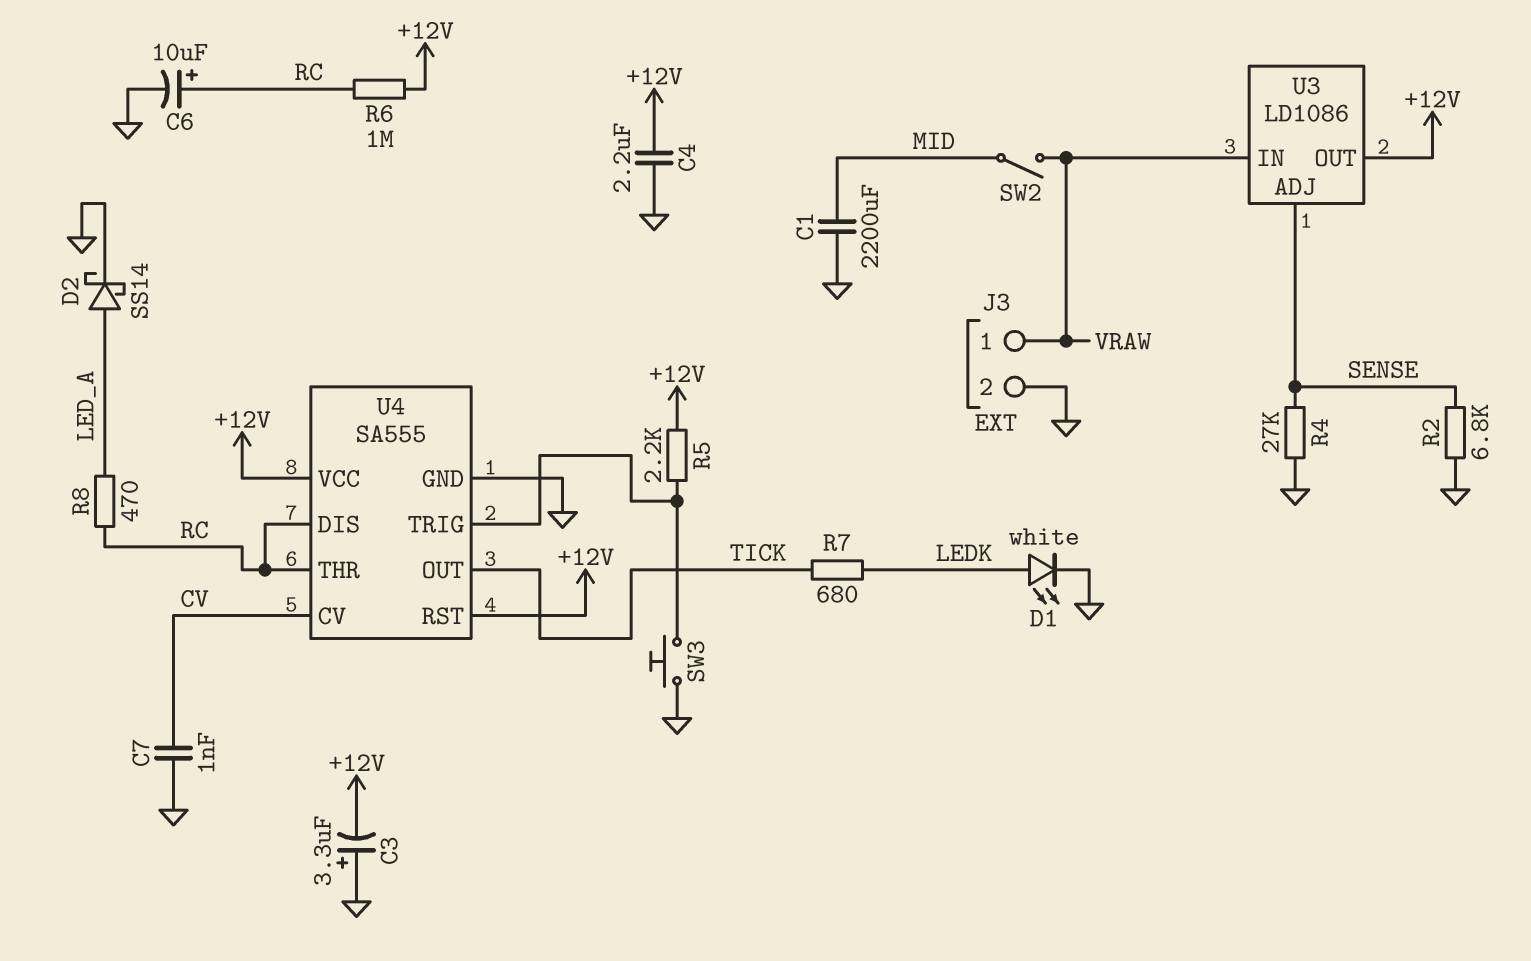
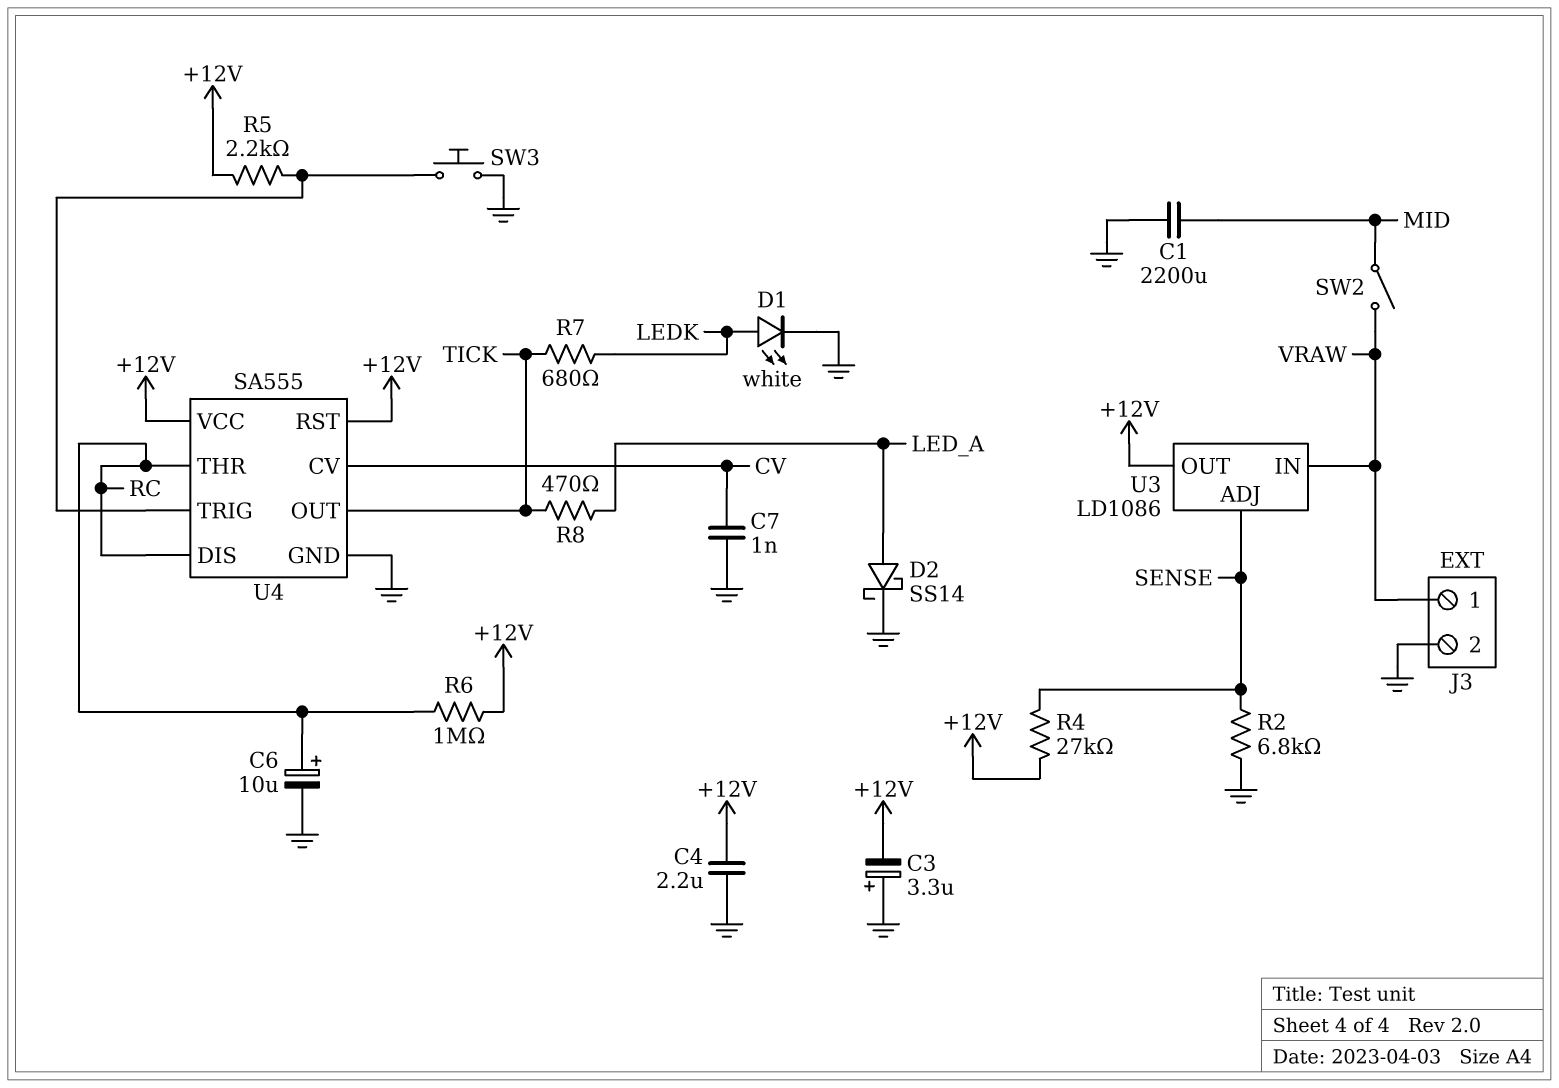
R4: 27k (GND, SENSE) -> 27k (+12V, SENSE)
R8: 470 (LED_A, RC) -> 470 (LED_A, TICK)

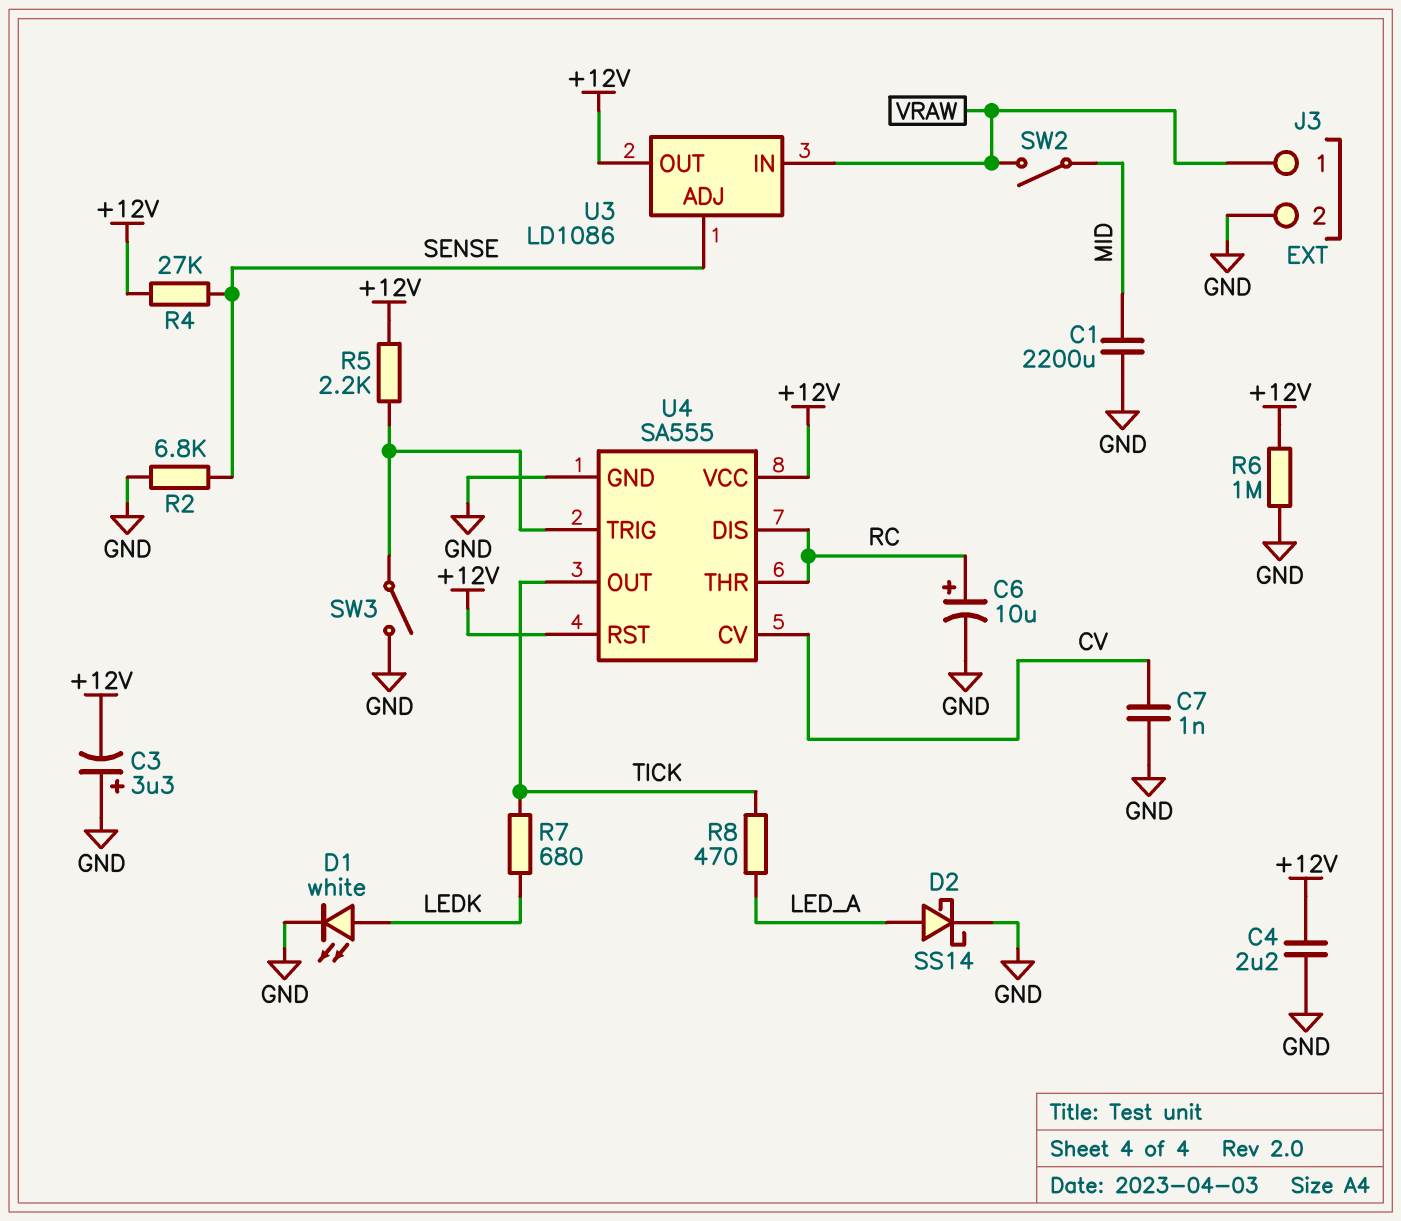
R6: 1M (+12V, RC) -> 1M (+12V, GND)
SW3: button (GND, U4/TRIG) -> switch (GND, U4/TRIG)

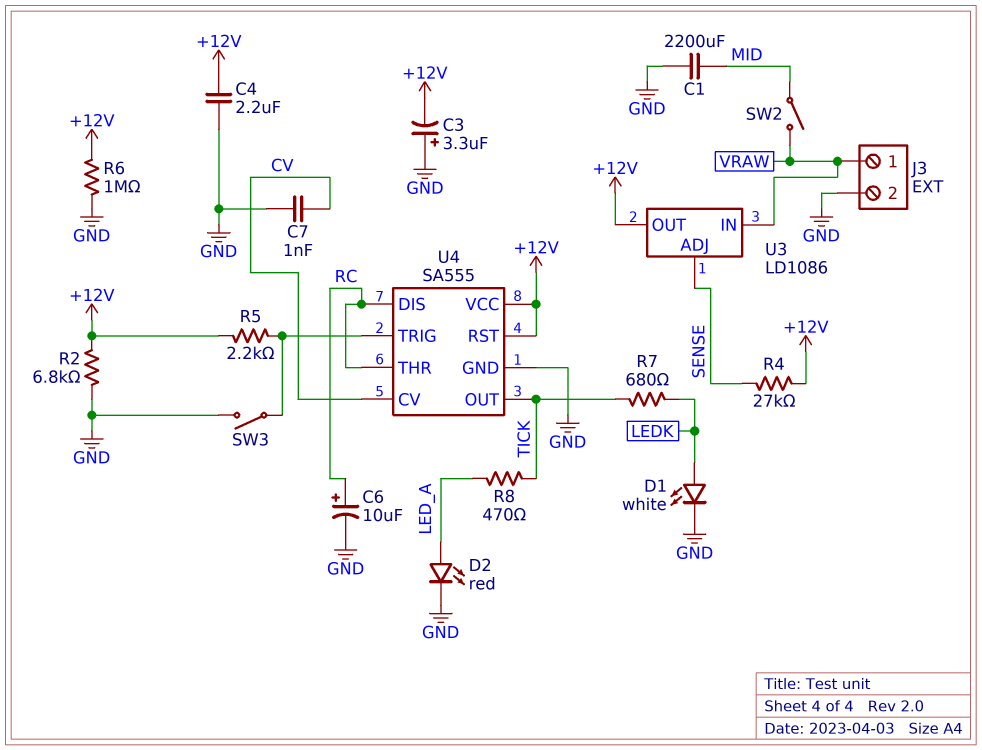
D2: schottky SS14 (A LED_A, K GND) -> LED red (A LED_A, K GND)
R2: 6.8k (GND, SENSE) -> 6.8k (+12V, GND)

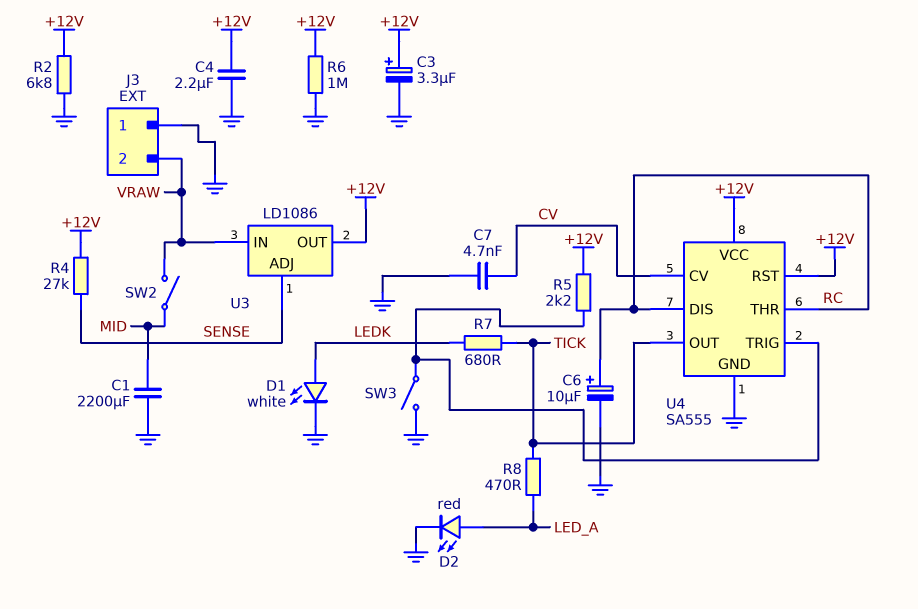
C3: 3.3uF (plus GND, minus +12V) -> 3.3uF (plus +12V, minus GND)
C7: 1nF (CV, GND) -> 4.7nF (CV, GND)
J3 pin 1: VRAW -> GND
J3 pin 2: GND -> VRAW

